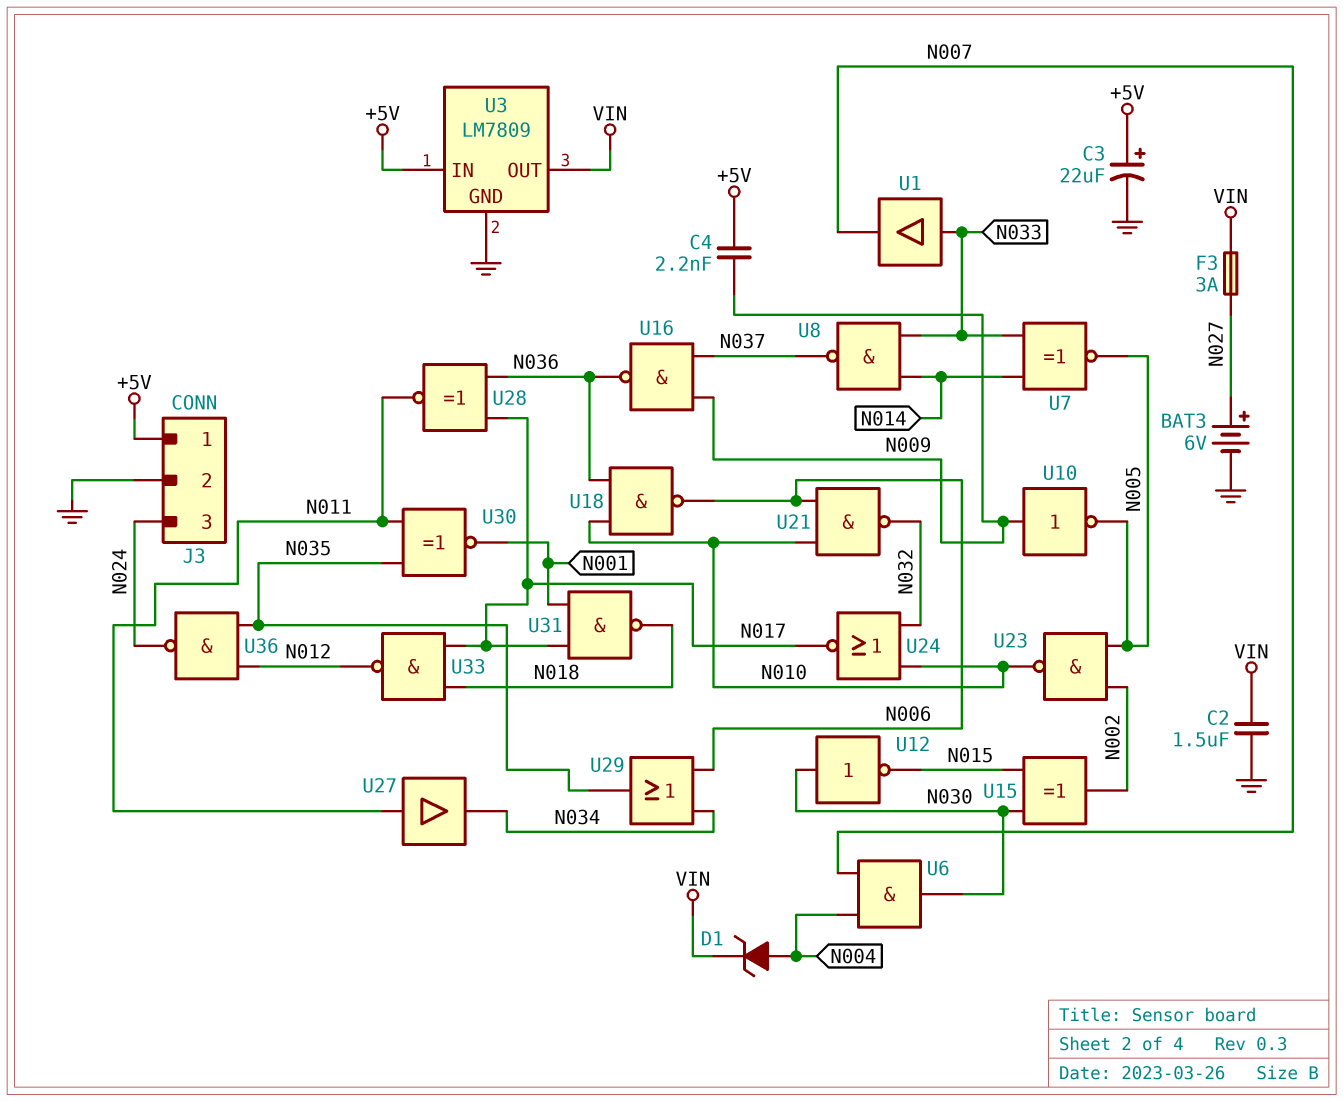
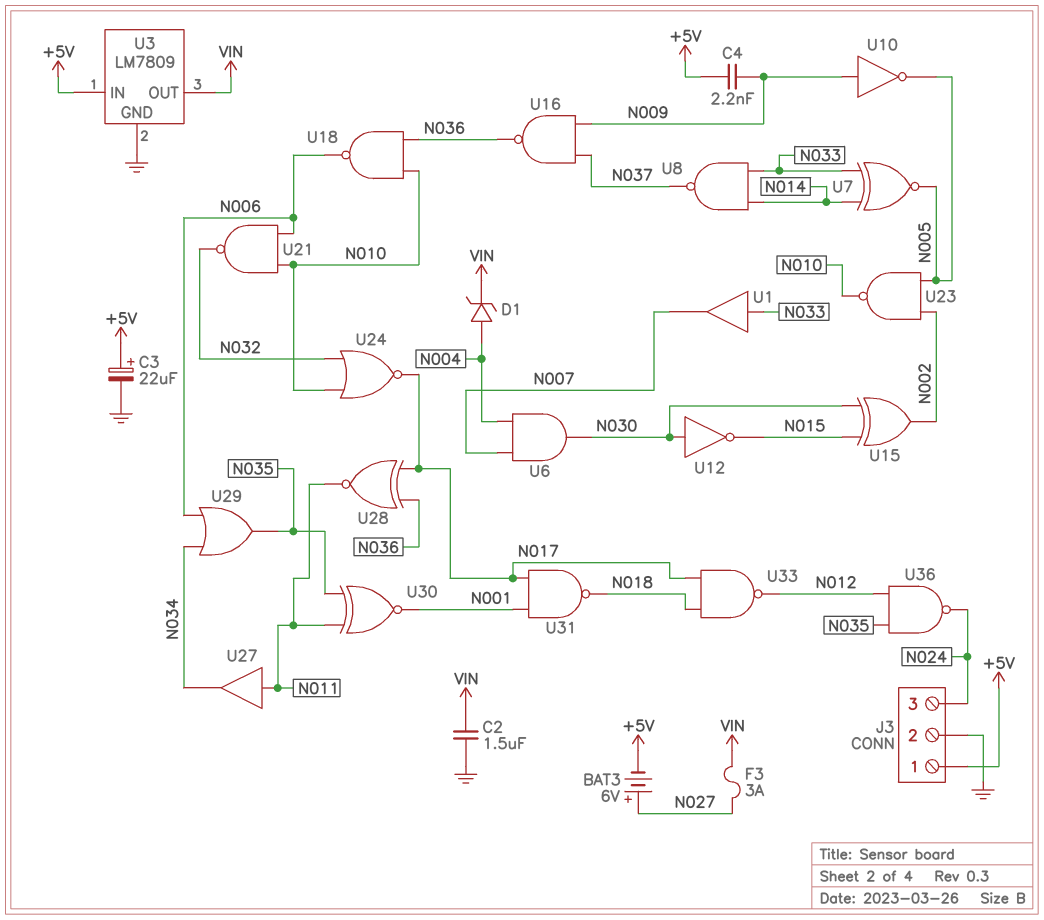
BAT3: 6V (plus N027, minus GND) -> 6V (plus N027, minus +5V)

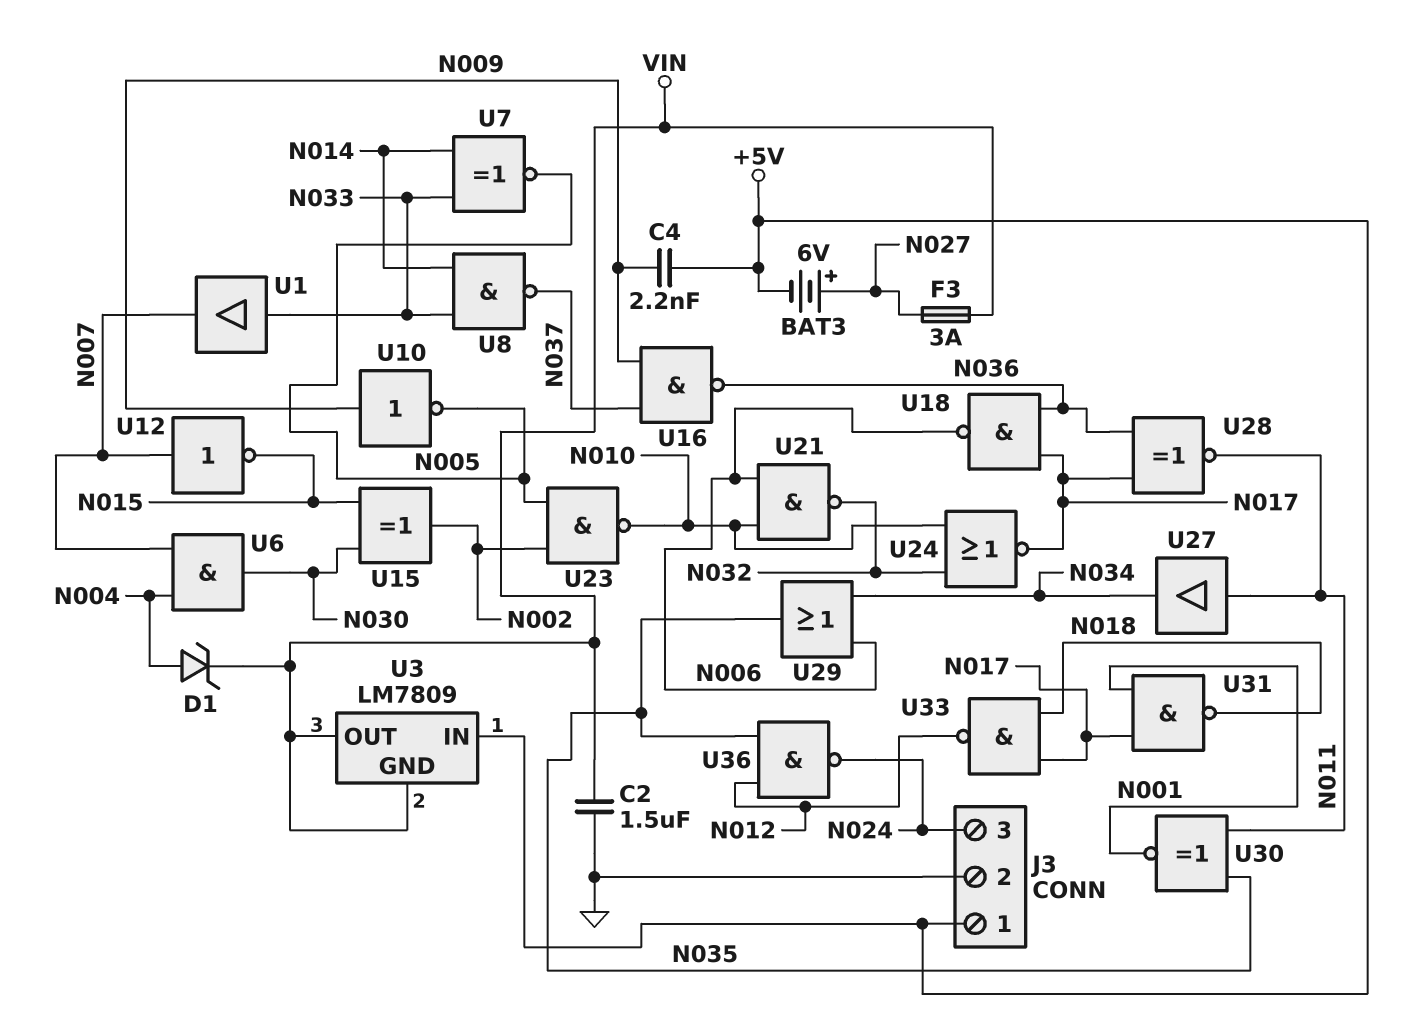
C3: 22uF (plus +5V, minus GND) -> none
U3 pin GND: GND -> VIN
U12: NOT (in N030, out N015) -> NOT (in N007, out N015)
U18: NAND (in N010, in N036, out N006) -> NAND (in N017, in N036, out N006)

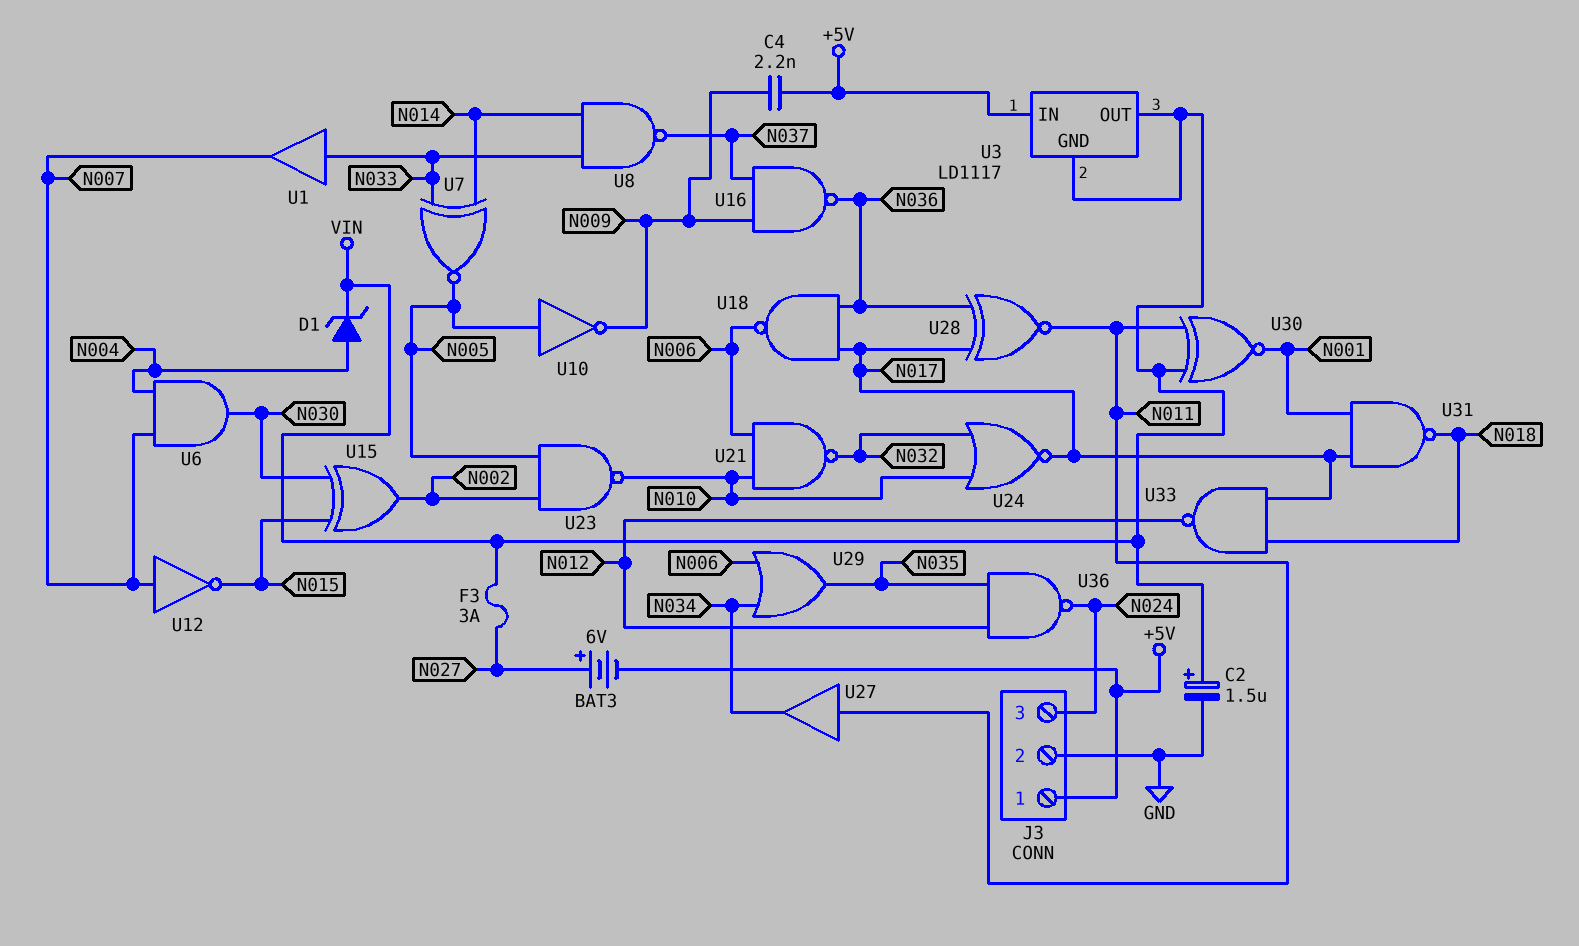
C2: 1.5uF (GND, VIN) -> 1.5uF (plus VIN, minus GND)
U3: LM7809 -> LD1117
U10: NOT (in N009, out N005) -> NOT (in N005, out N009)
U30: XNOR (in N011, in N035, out N001) -> XNOR (in N011, in VIN, out N001)

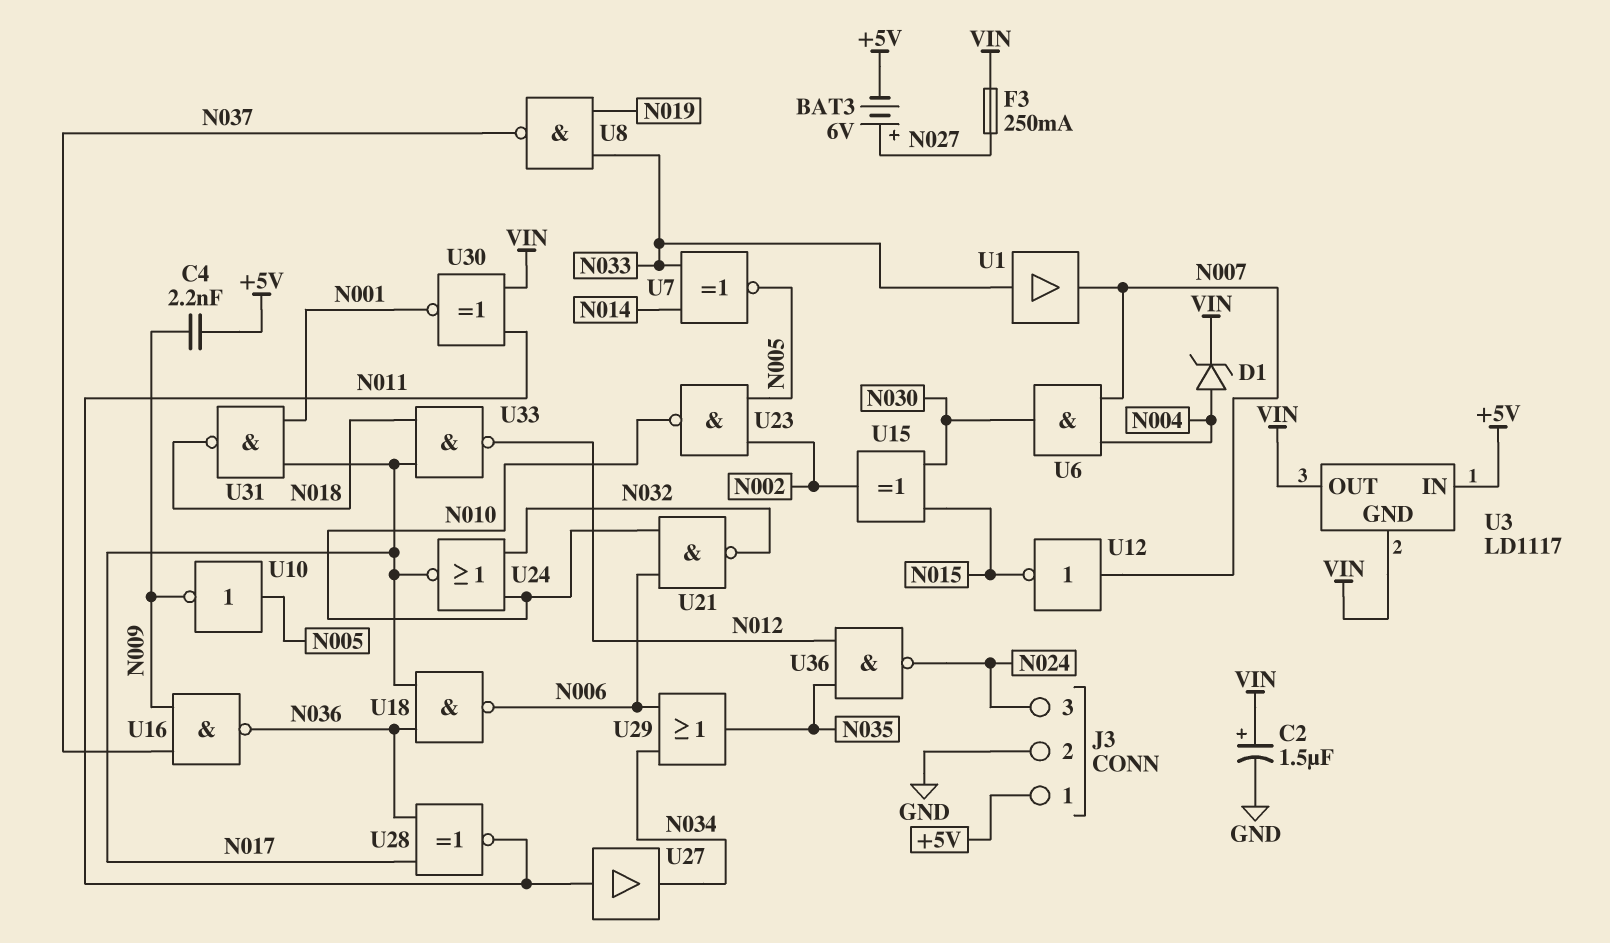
F3: 3A (N027, VIN) -> 250mA (N027, VIN)
U8: NAND (in N014, in N033, out N037) -> NAND (in N019, in N033, out N037)

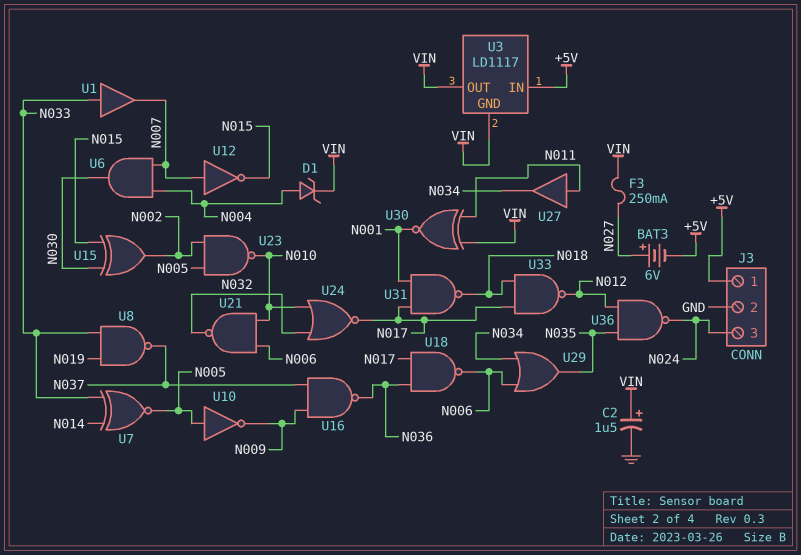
C4: 2.2nF (+5V, N009) -> none
U28: XNOR (in N017, in N036, out N011) -> none

